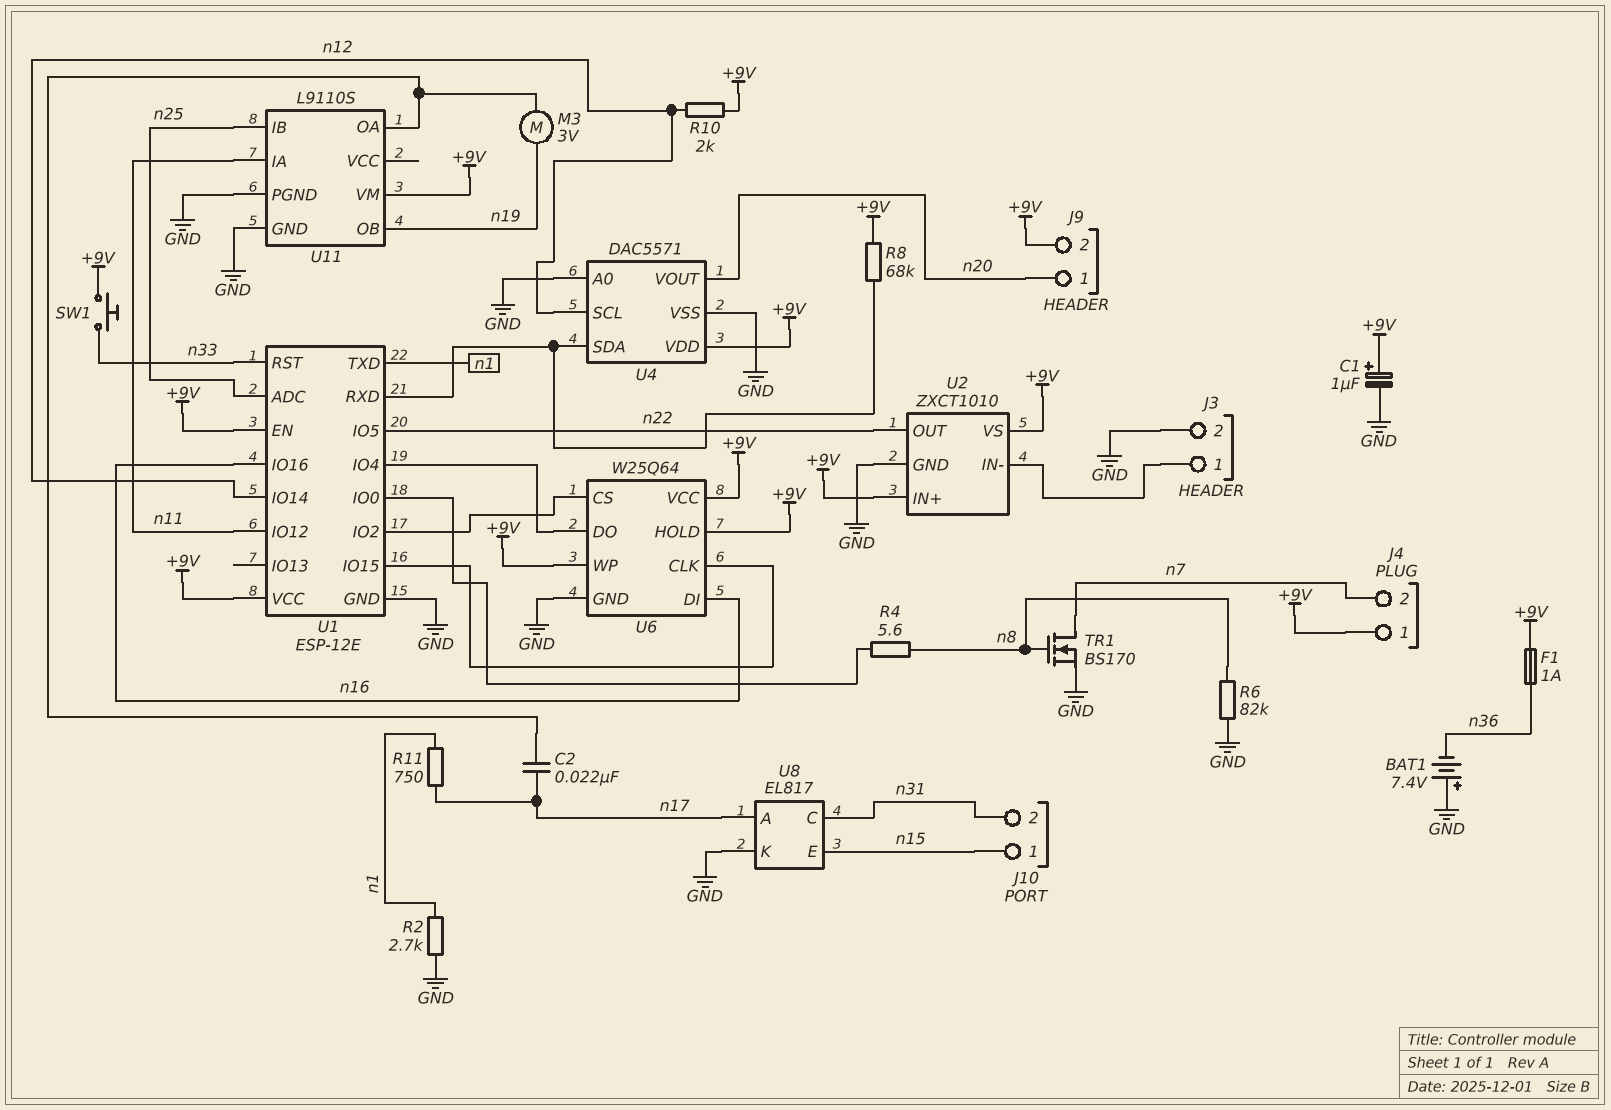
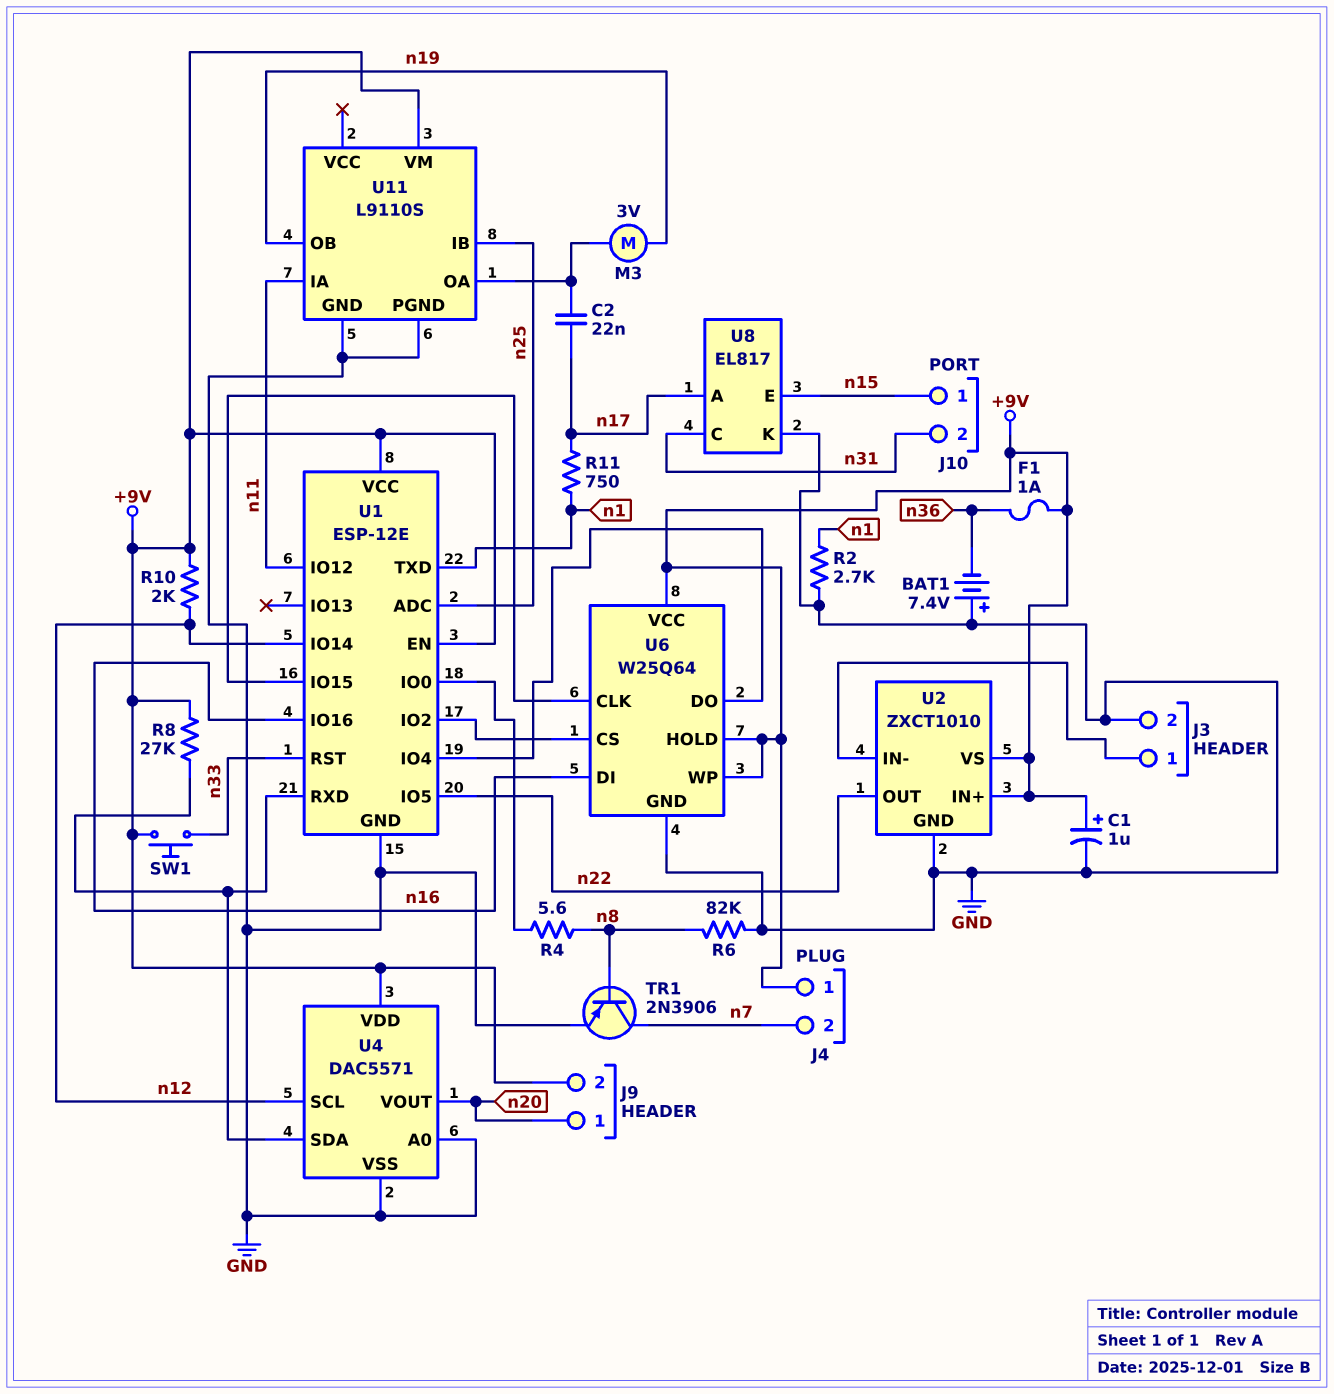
R8: 68k (+9V, U1/RXD) -> 27k (+9V, U1/RXD)
TR1: NMOS BS170 (G n8, D n7, S GND) -> PNP 2N3906 (B n8, C n7, E GND)

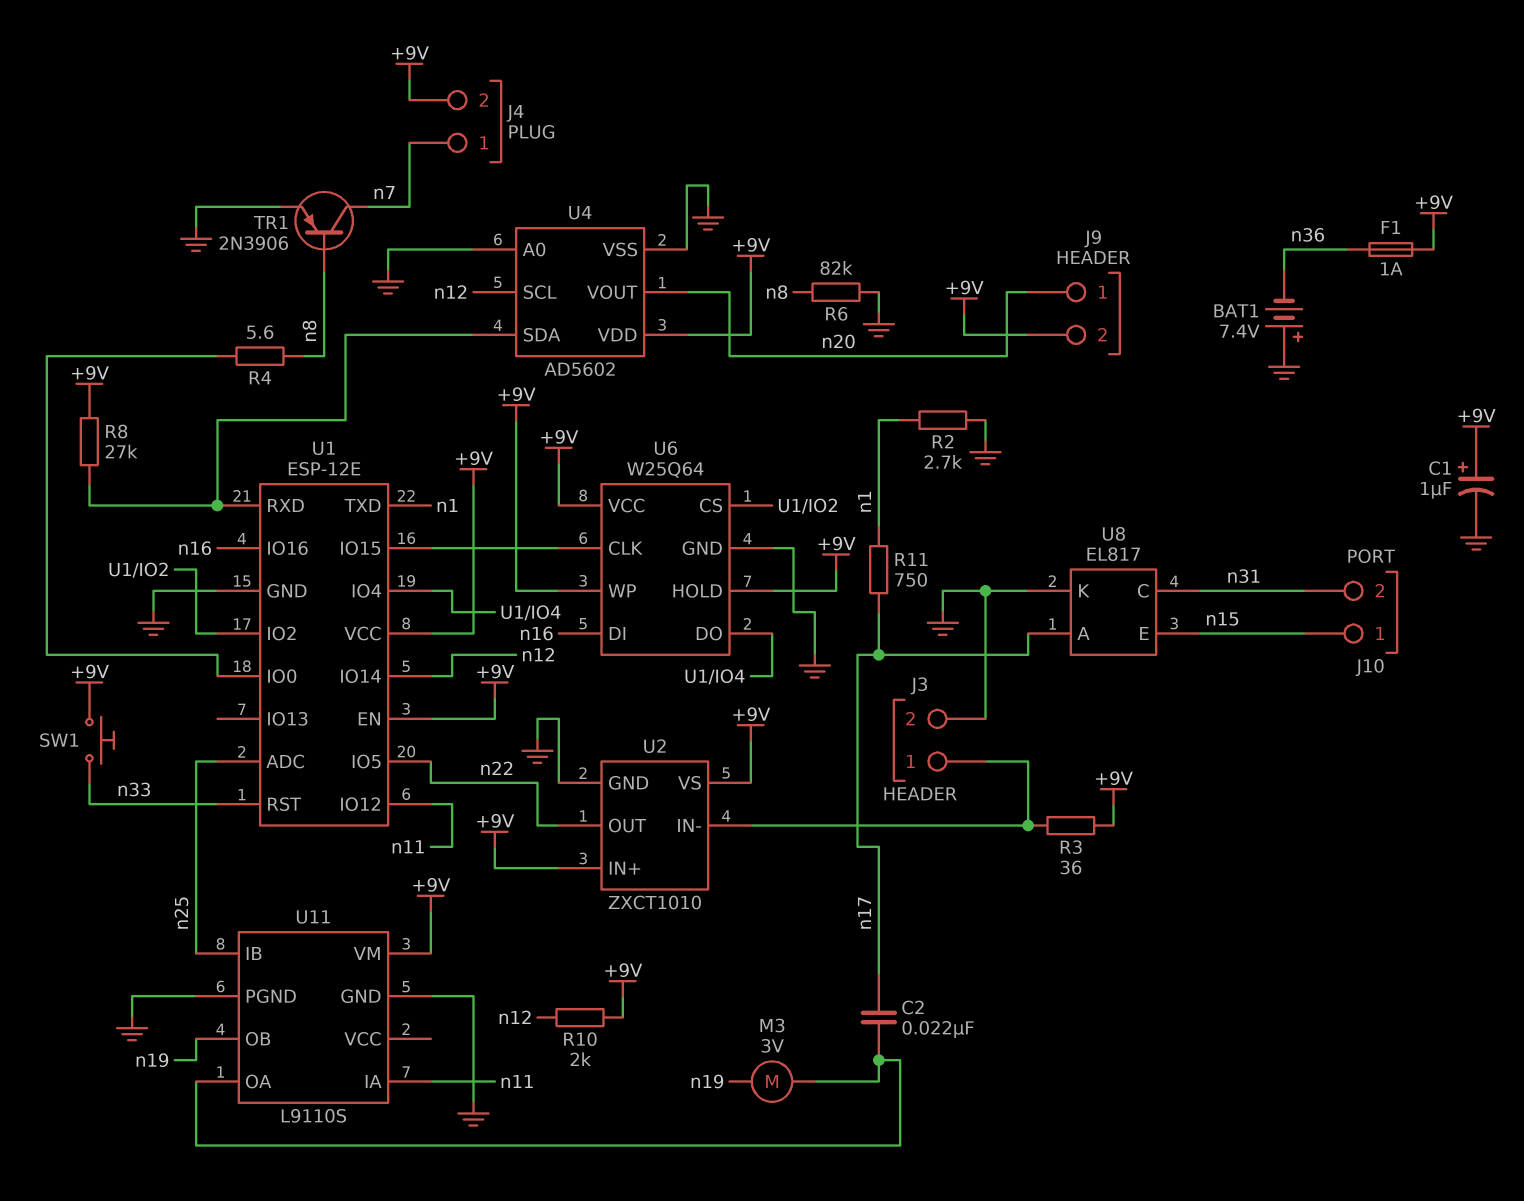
J4 pin 1: +9V -> n7
J4 pin 2: n7 -> +9V
R3: none -> 36 (+9V, J3/1)
U4: DAC5571 -> AD5602

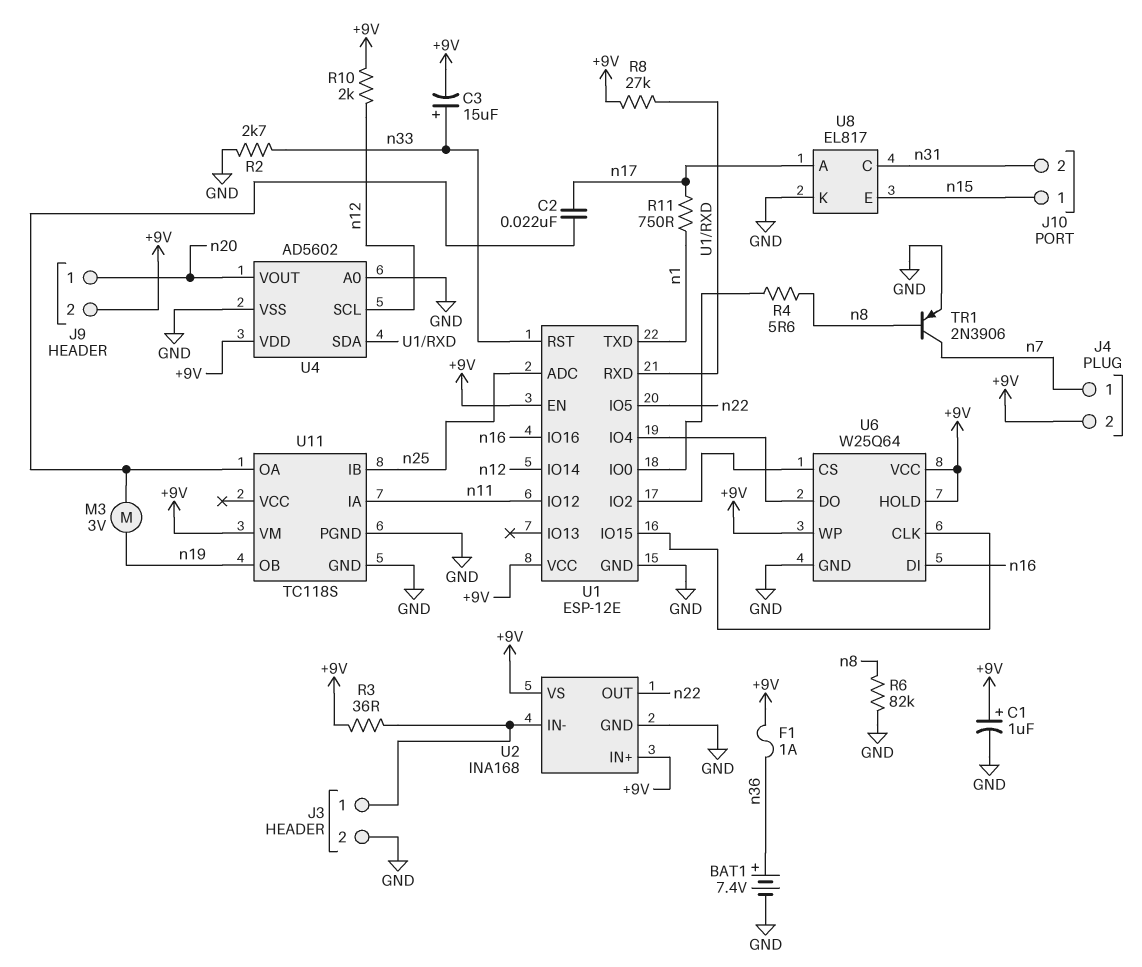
BAT1: 7.4V (plus GND, minus n36) -> 7.4V (plus n36, minus GND)
C3: none -> 15uF (plus n33, minus +9V)
R2: 2.7k (GND, n1) -> 2.7k (GND, n33)
SW1: button (+9V, n33) -> none
U2: ZXCT1010 -> INA168
U11: L9110S -> TC118S

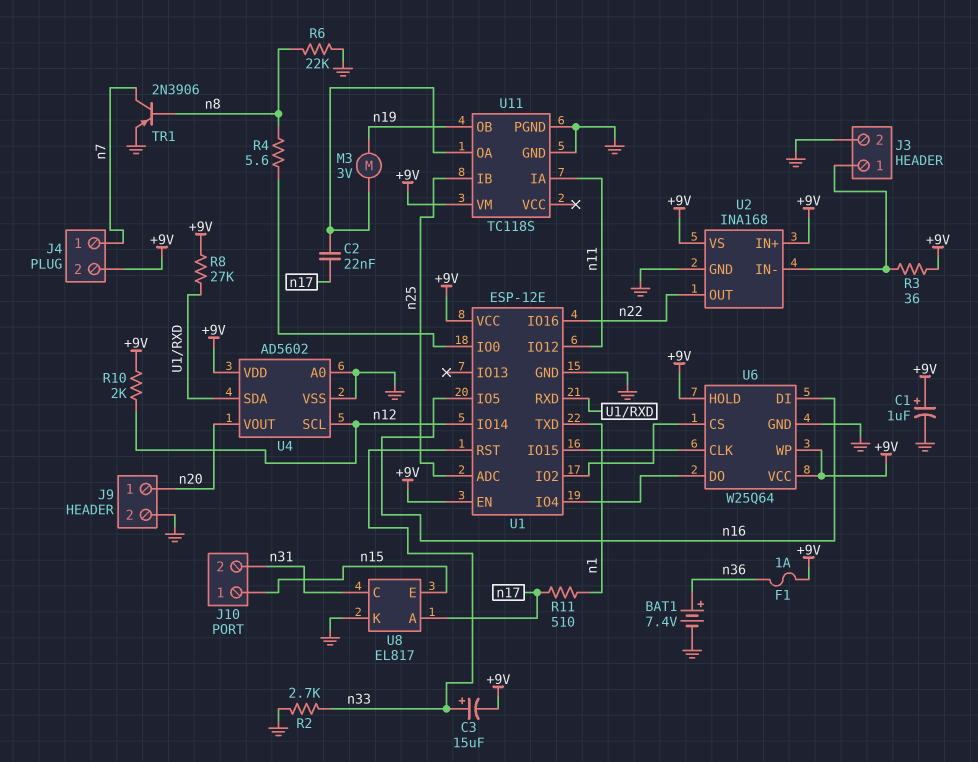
J9 pin 2: +9V -> GND
R6: 82k (GND, n8) -> 22k (GND, n8)
R11: 750 (n1, n17) -> 510 (n1, n17)
U1 pin IO5: n22 -> n16
U1 pin IO16: n16 -> n22

